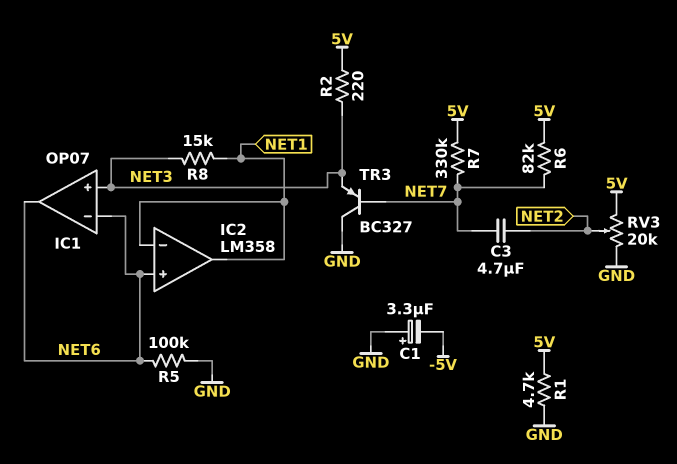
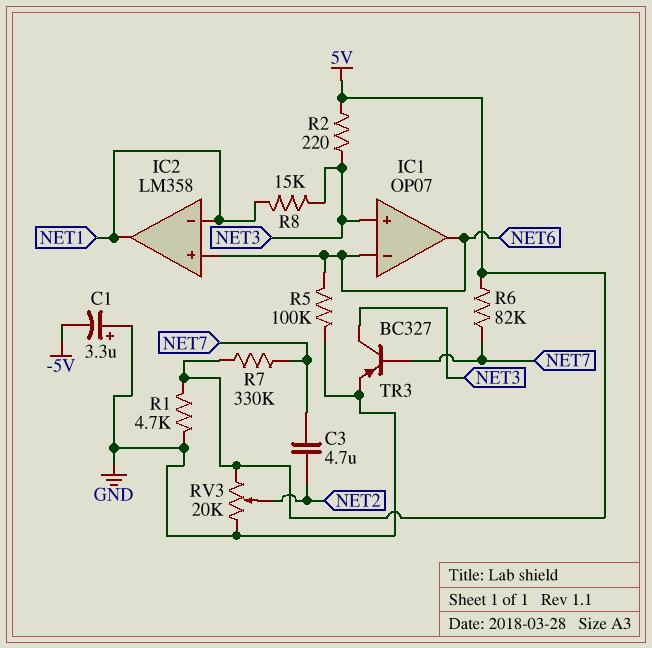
TR3: PNP BC327 (B NET7, C GND, E NET3) -> PNP BC327 (B NET7, C NET3, E GND)

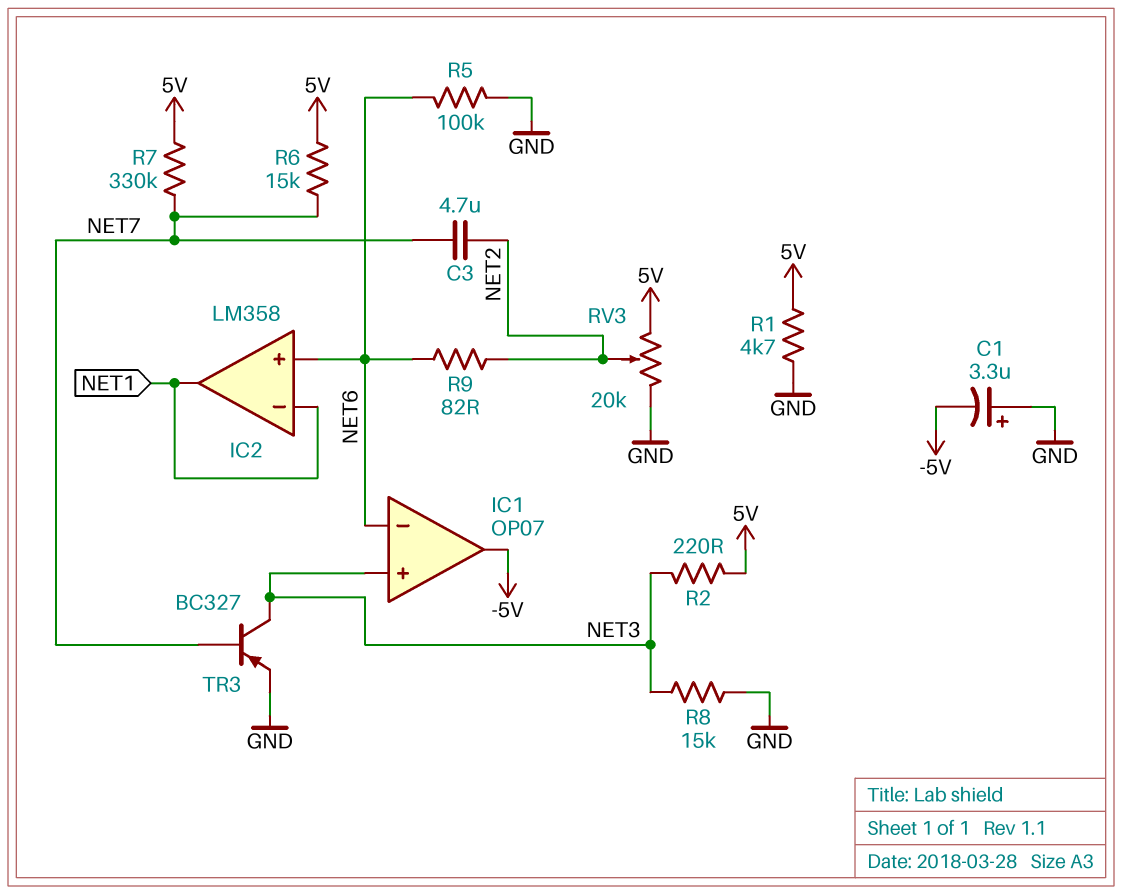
IC1 pin out: NET6 -> -5V
R6: 82k (5V, NET7) -> 15k (5V, NET7)
R8: 15k (NET1, NET3) -> 15k (GND, NET3)
R9: none -> 82 (NET2, NET6)

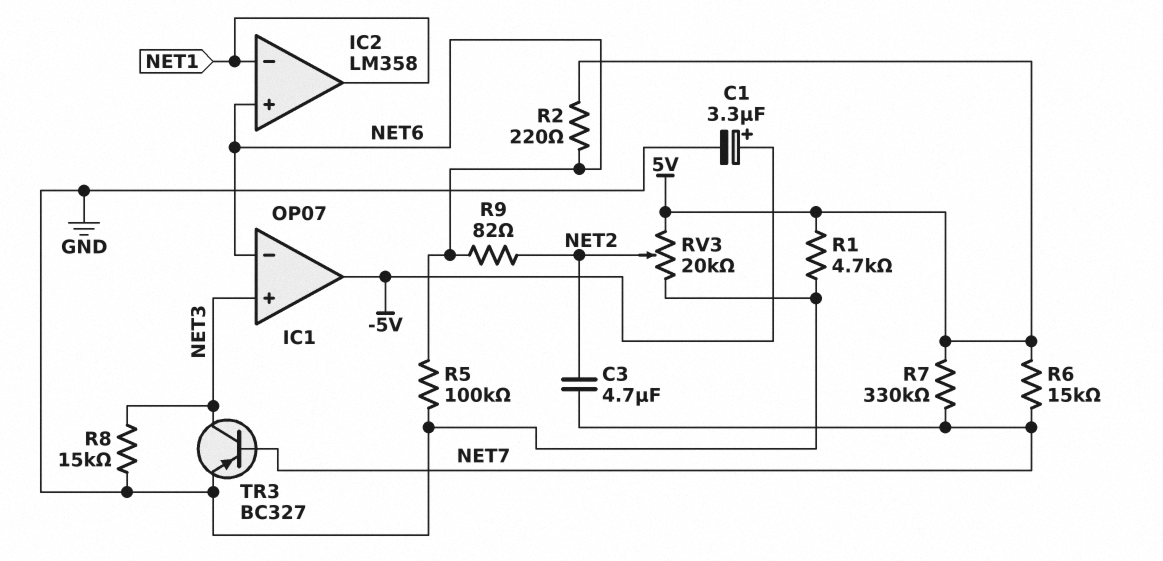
C1: 3.3uF (plus GND, minus -5V) -> 3.3uF (plus -5V, minus GND)
R2: 220 (5V, NET3) -> 220 (5V, NET6)

